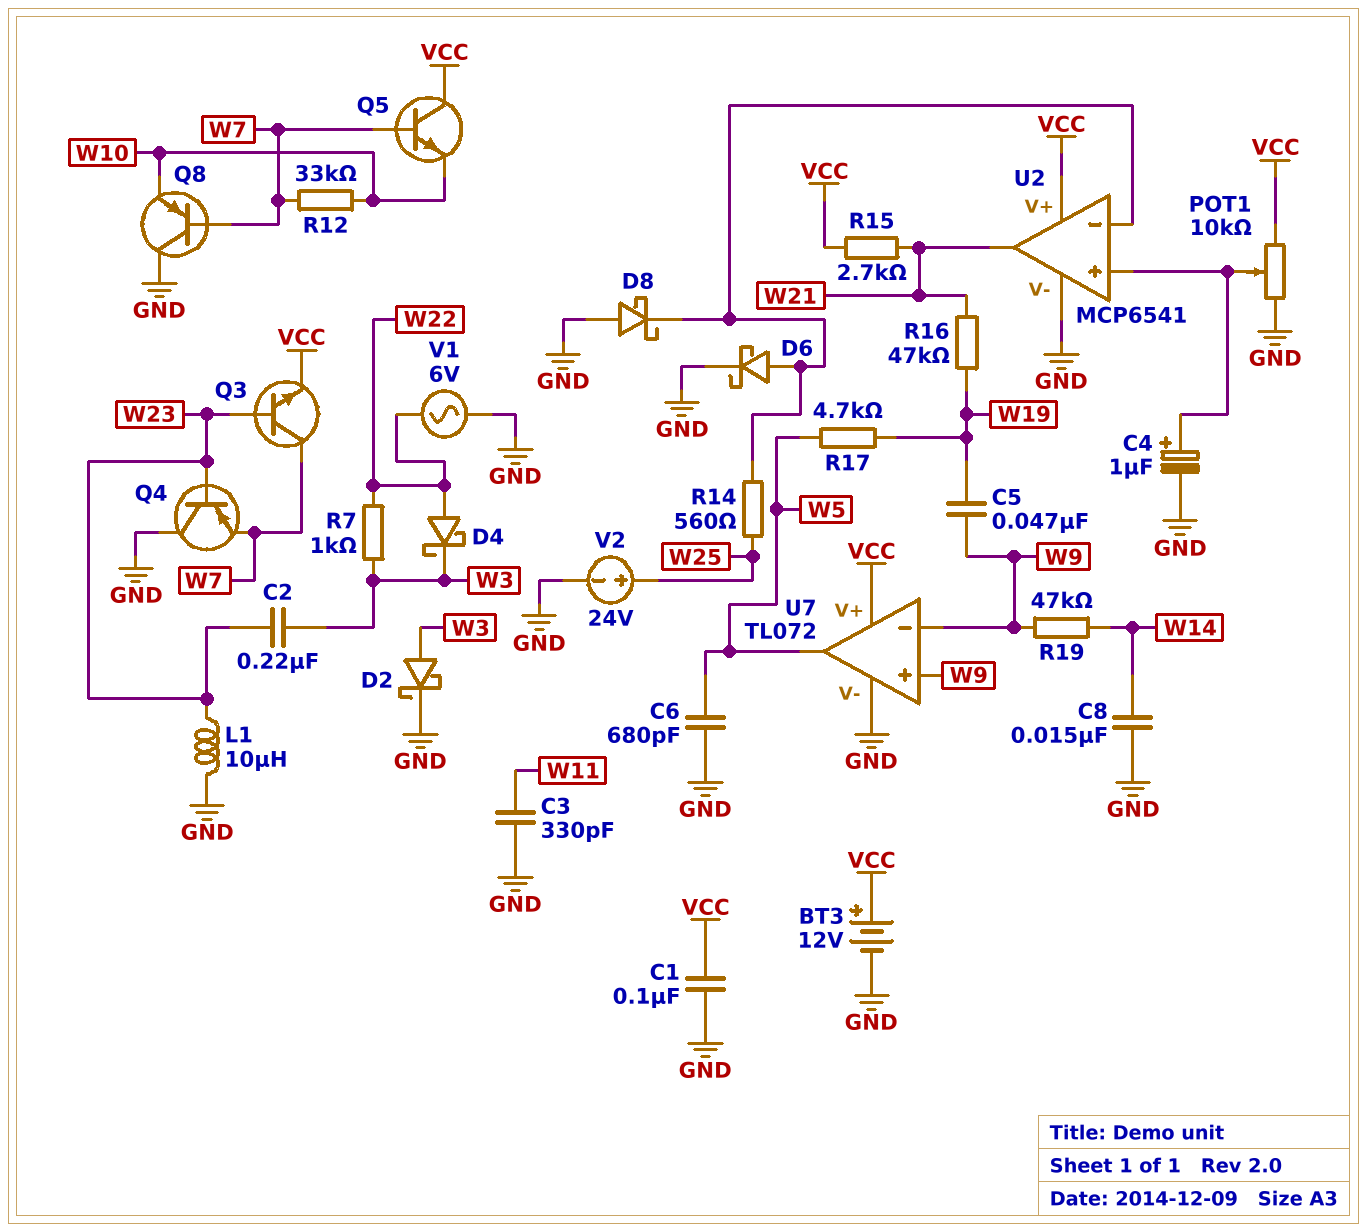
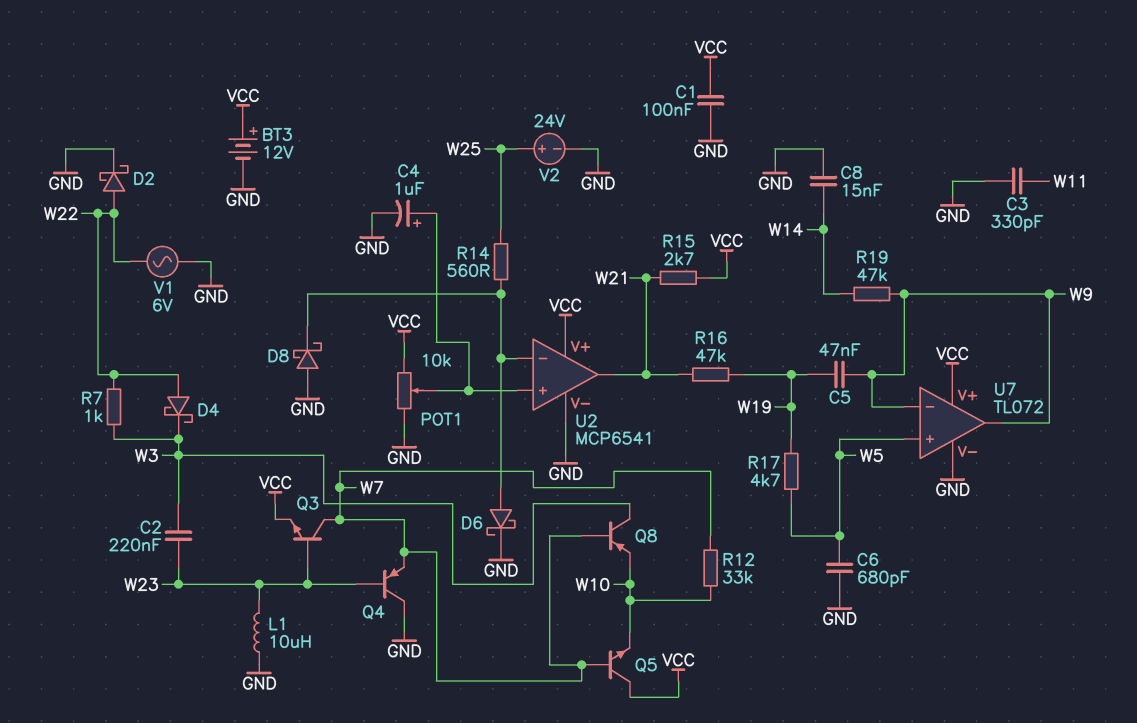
D2: schottky (A W3, K GND) -> schottky (A W22, K GND)
Q8: PNP (B W7, C GND, E W10) -> PNP (B W7, C W3, E W10)
U7 pin in+: W9 -> W5
U7 pin out: W5 -> W9

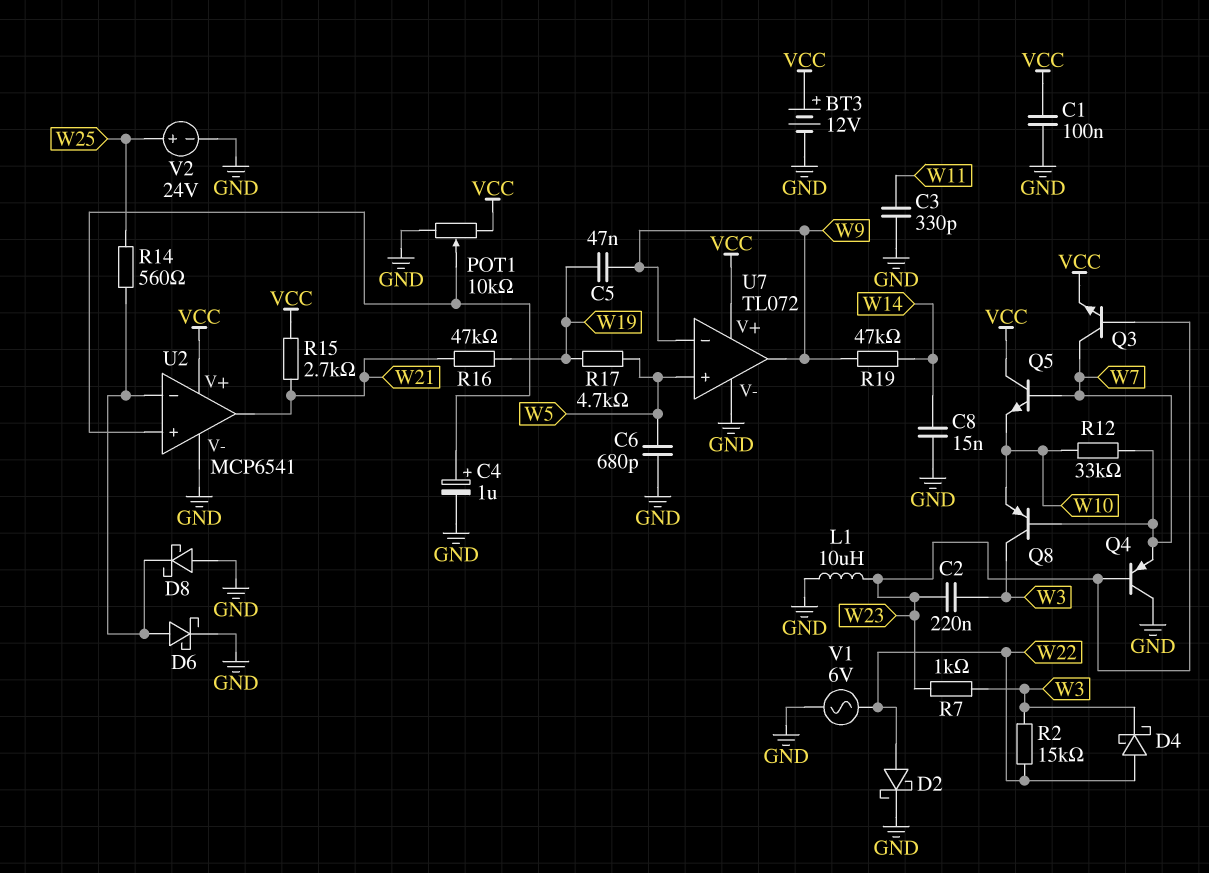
R2: none -> 15k (W3, W22)
R7: 1k (W3, W22) -> 1k (W3, W23)

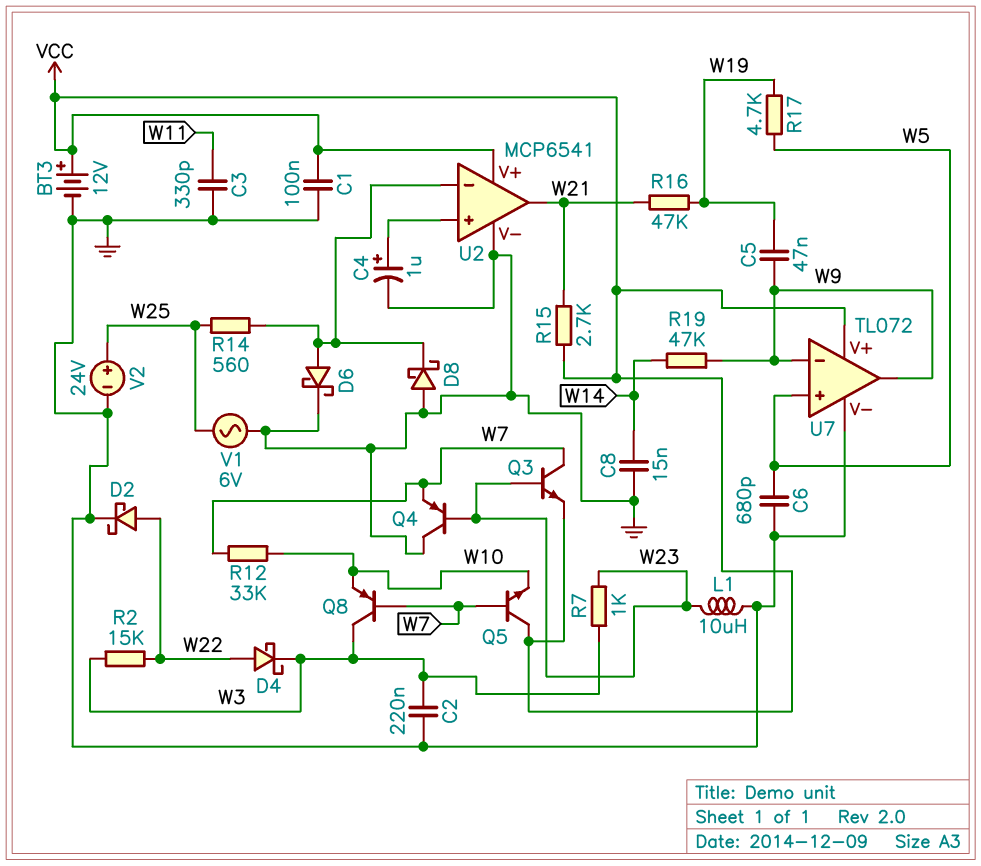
C2: 220nF (W3, W23) -> 220nF (GND, W3)
POT1: 10k (GND, VCC, wiper U2/in+) -> none
V1: AC 6V (GND, W22) -> AC 6V (GND, W25)

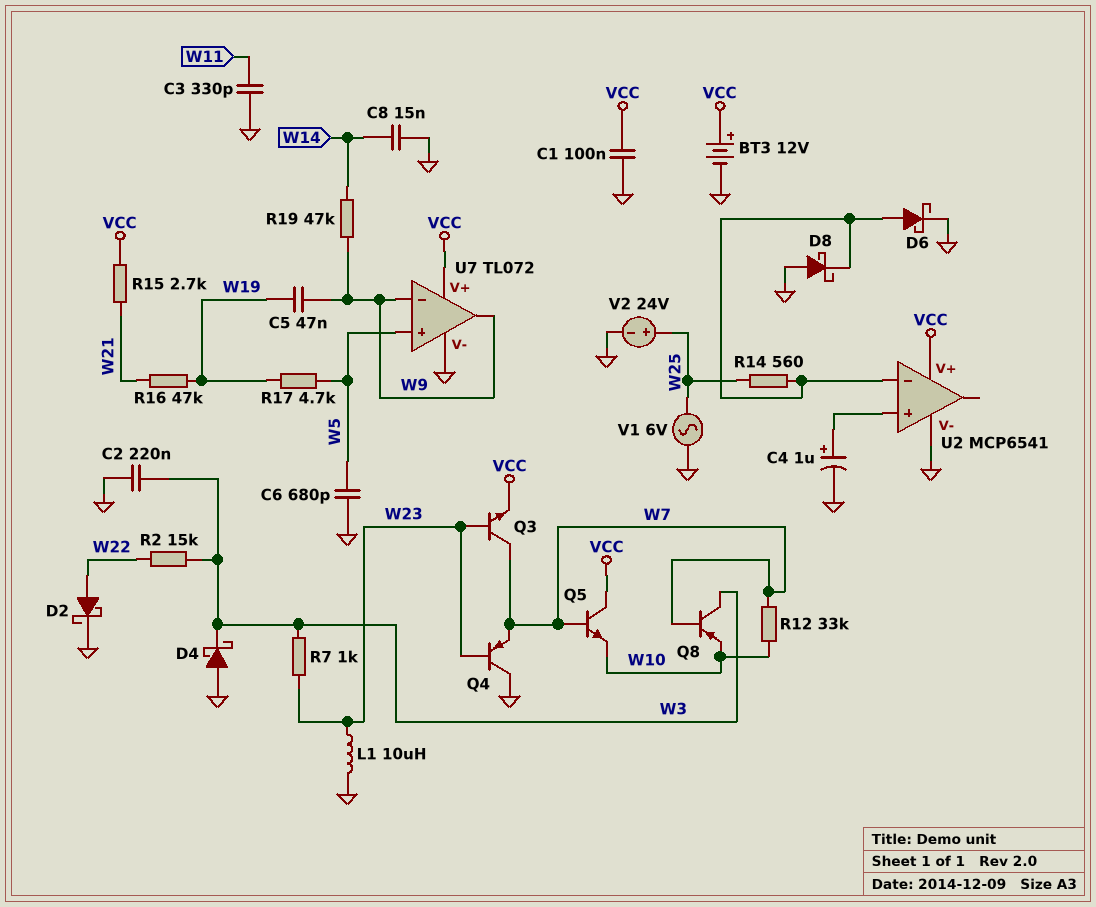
D4: schottky (A W22, K W3) -> schottky (A GND, K W3)
U2 pin out: W21 -> none

